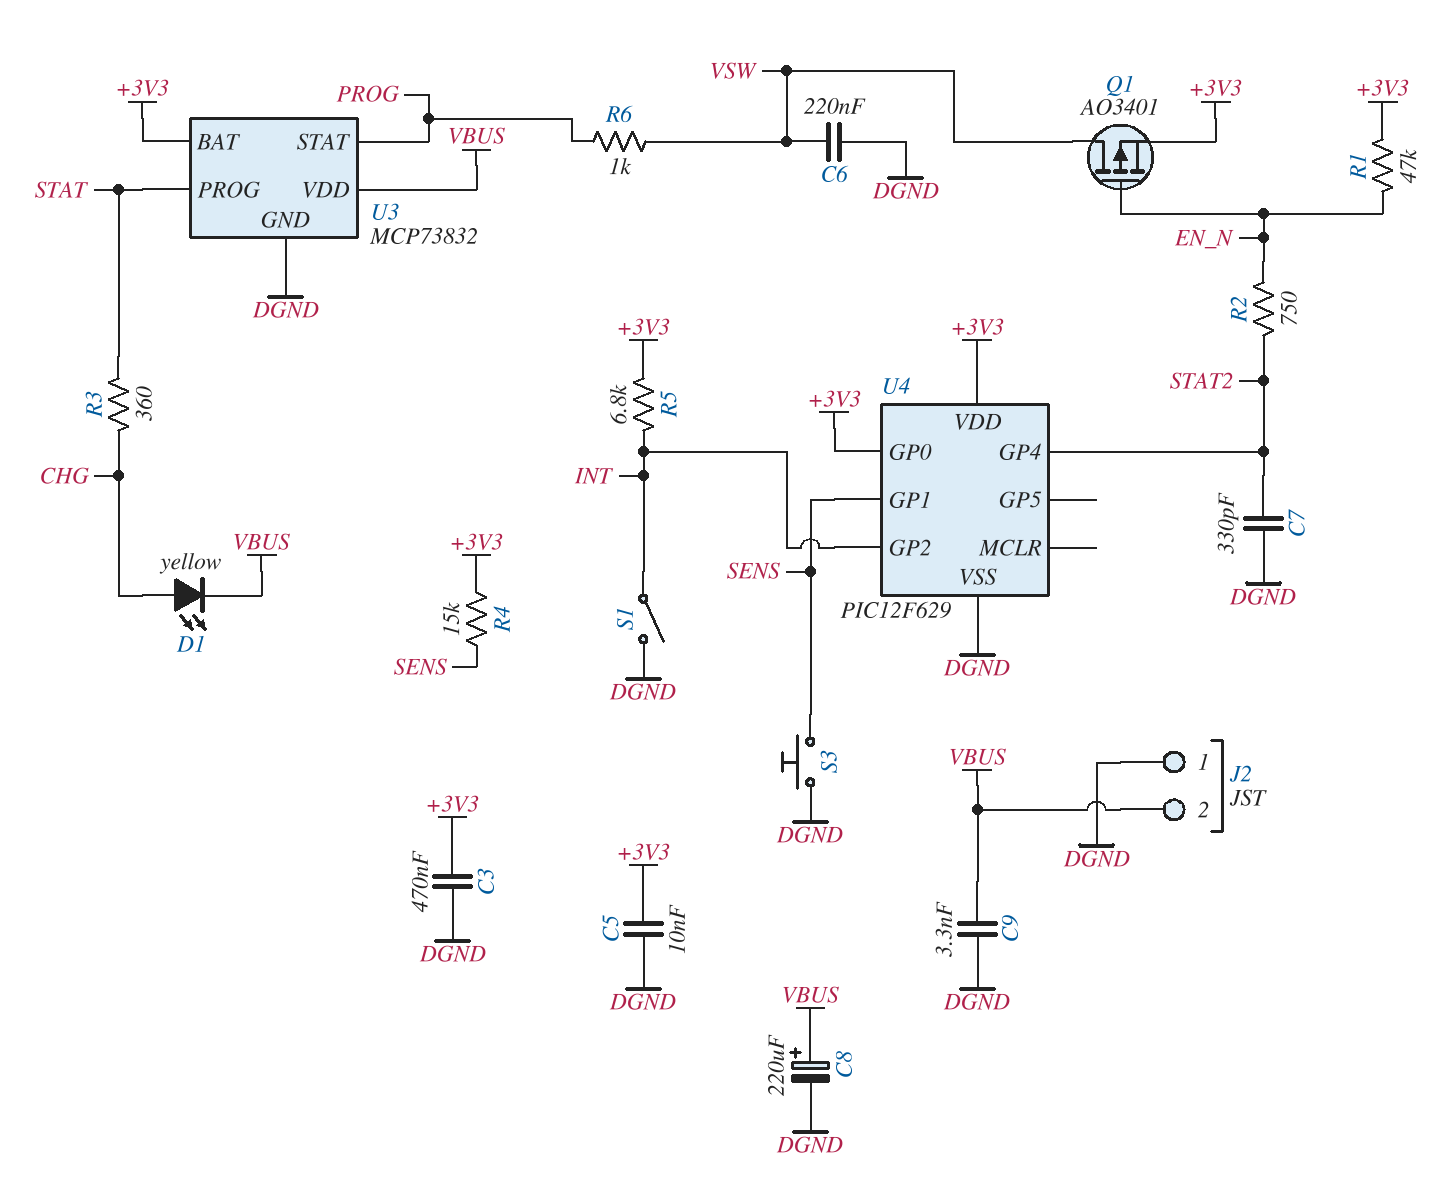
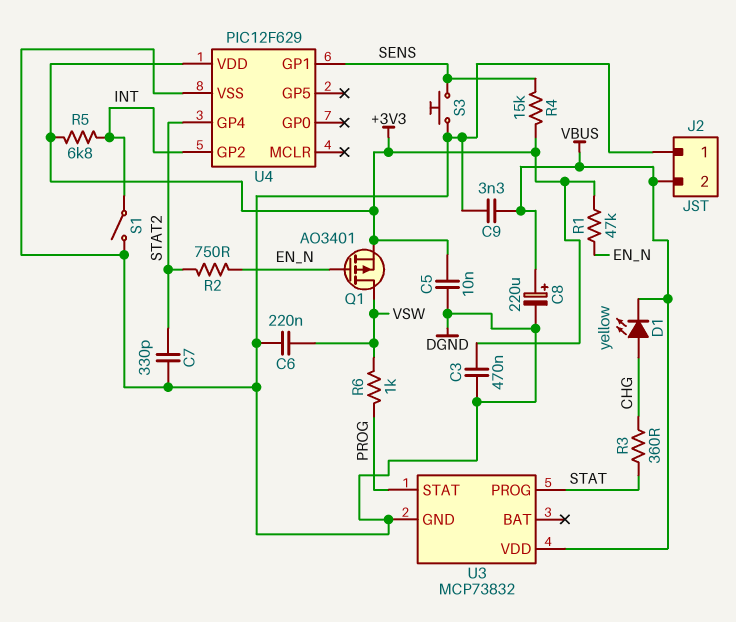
U3 pin BAT: +3V3 -> none
U4 pin GP0: +3V3 -> none

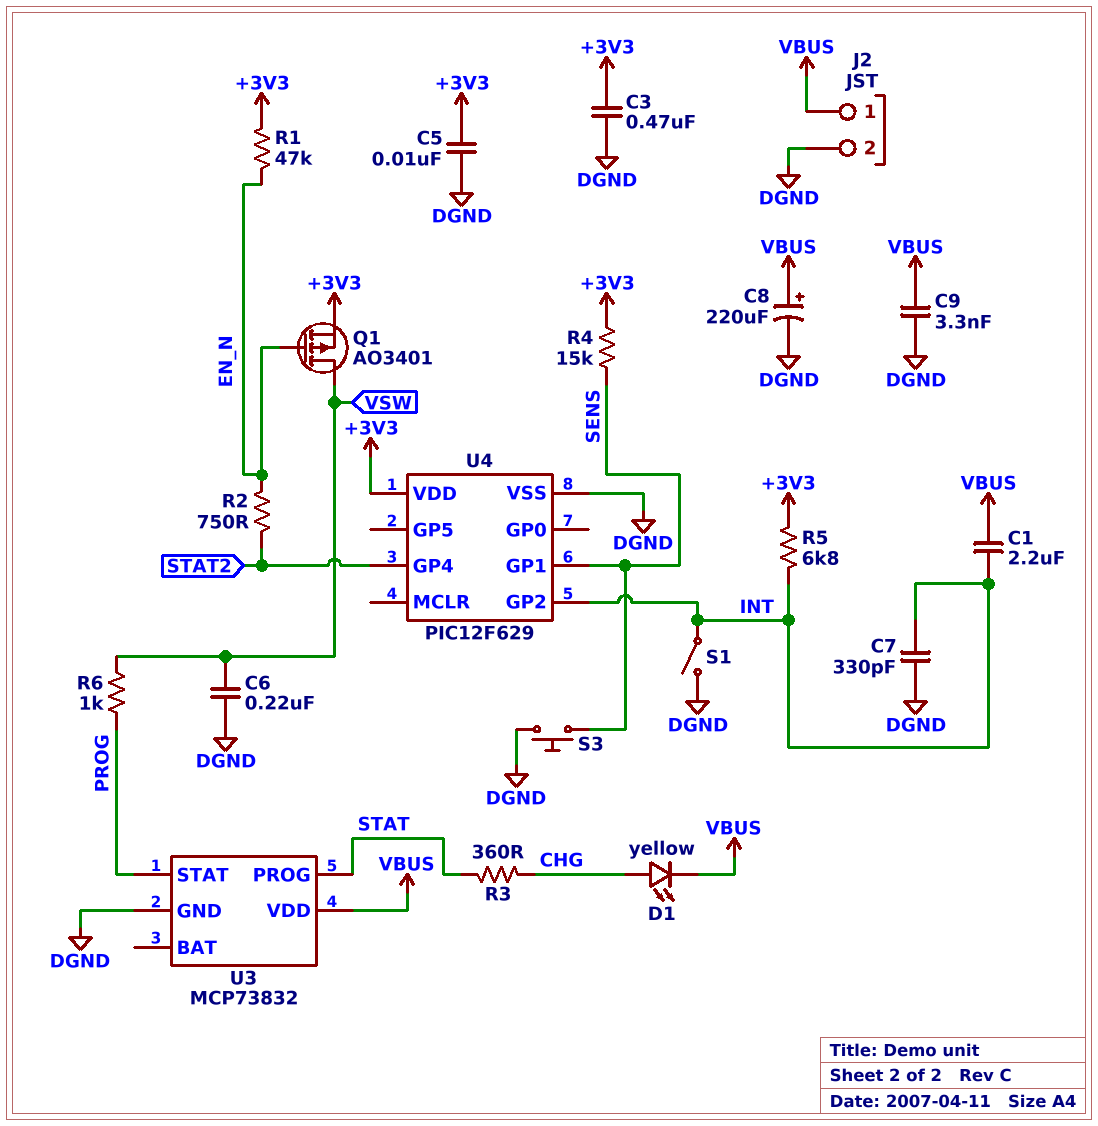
C1: none -> 2.2uF (INT, VBUS)
C7: 330pF (DGND, STAT2) -> 330pF (DGND, INT)
J2 pin 1: DGND -> VBUS
J2 pin 2: VBUS -> DGND

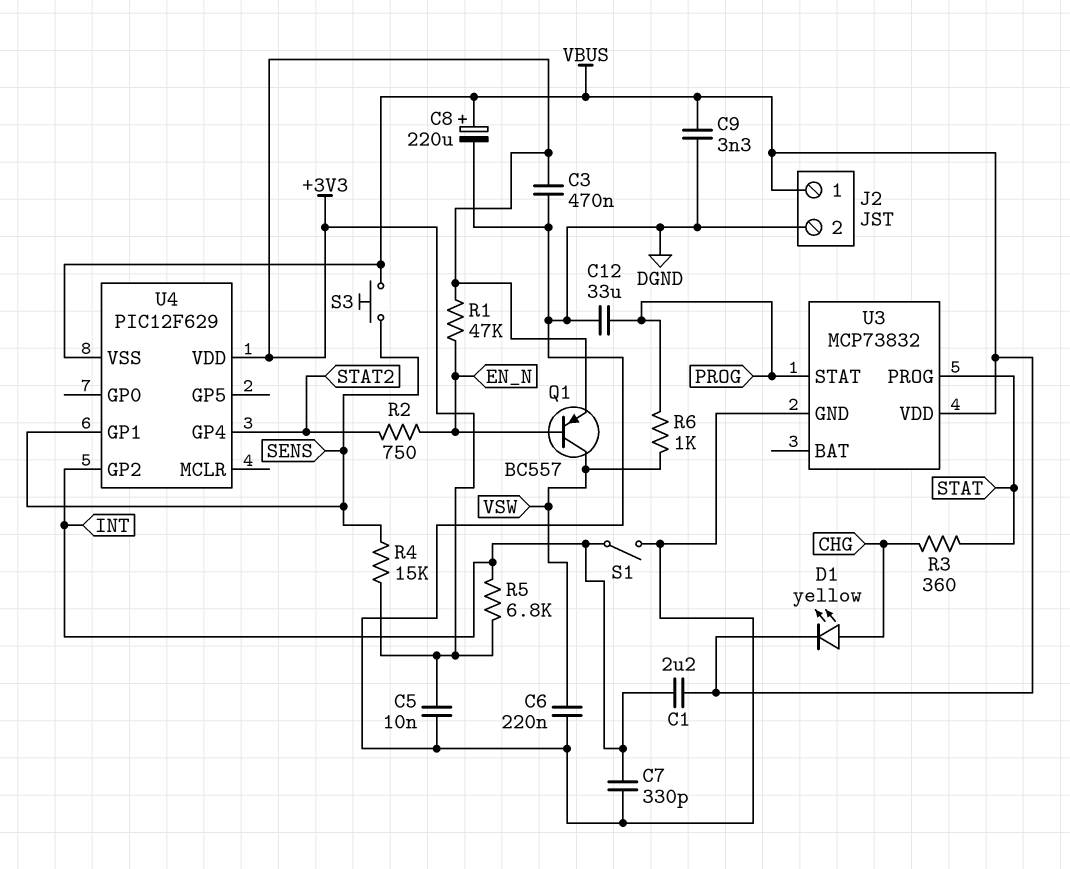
C12: none -> 33uF (DGND, PROG)
Q1: PMOS AO3401 (G EN_N, D VSW, S +3V3) -> PNP BC557 (B EN_N, C VSW, E +3V3)
S3: button (DGND, SENS) -> button (SENS, VBUS)
U4 pin VSS: DGND -> VBUS

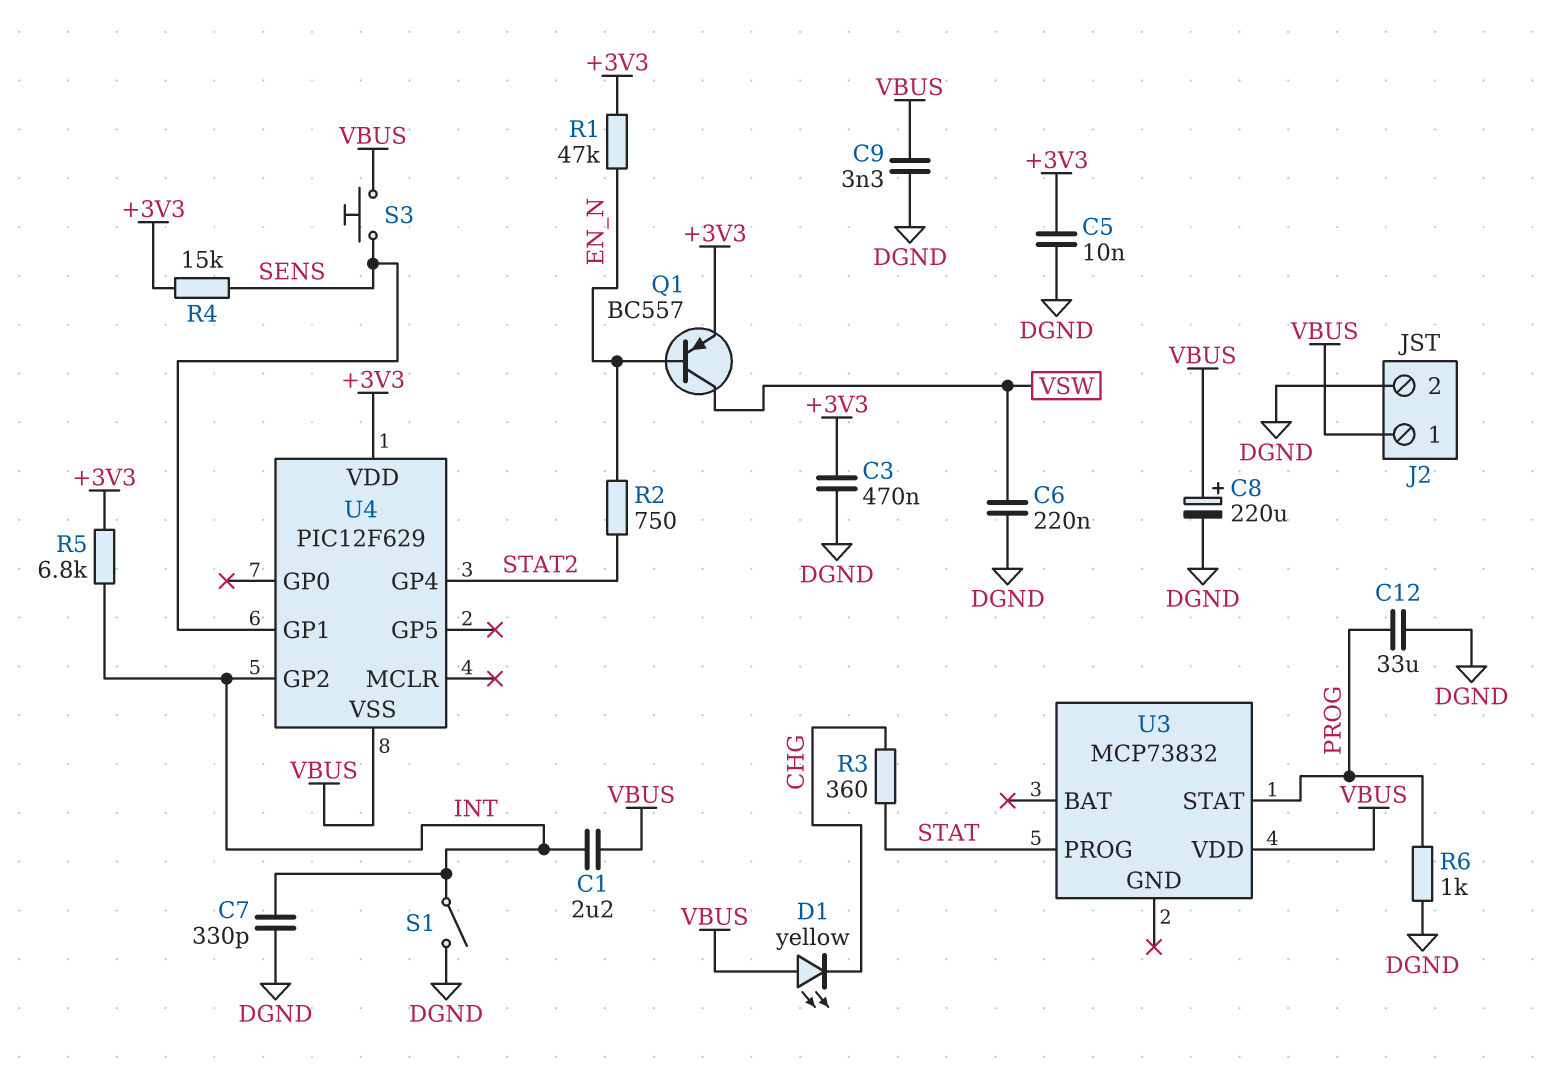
D1: LED yellow (A CHG, K VBUS) -> LED yellow (A VBUS, K CHG)
R6: 1k (PROG, VSW) -> 1k (DGND, PROG)
U3 pin GND: DGND -> none

